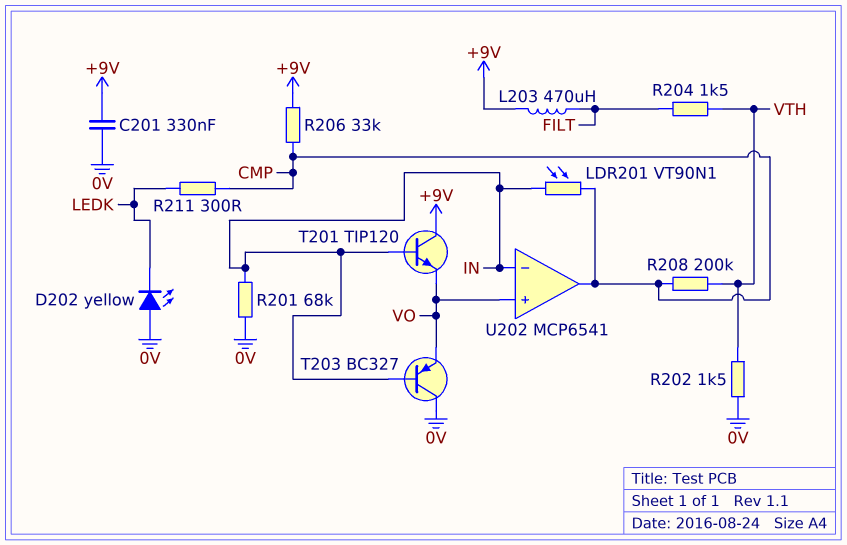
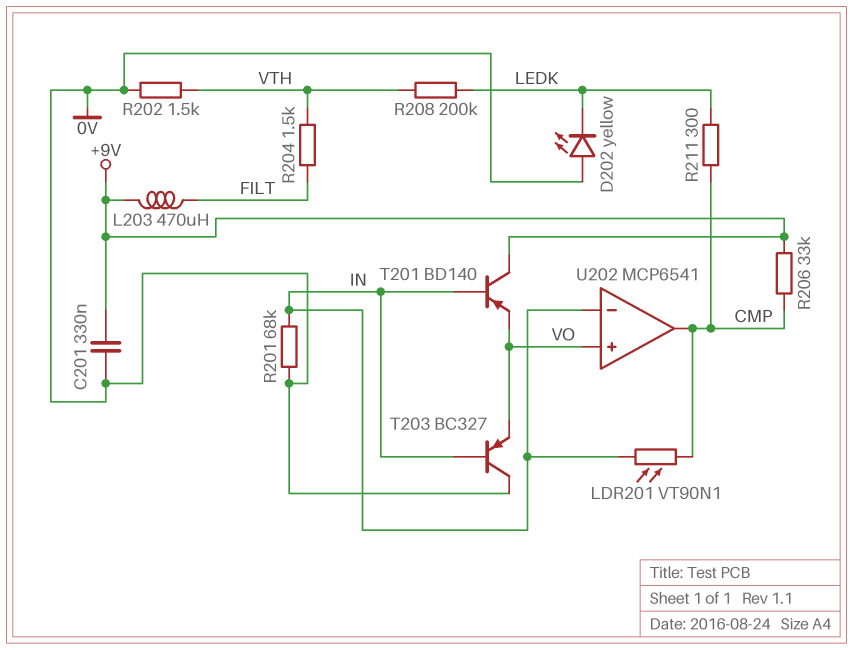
R208: 200k (CMP, VTH) -> 200k (LEDK, VTH)
T201: NPN TIP120 (B IN, C +9V, E VO) -> PNP BD140 (B IN, C +9V, E VO)

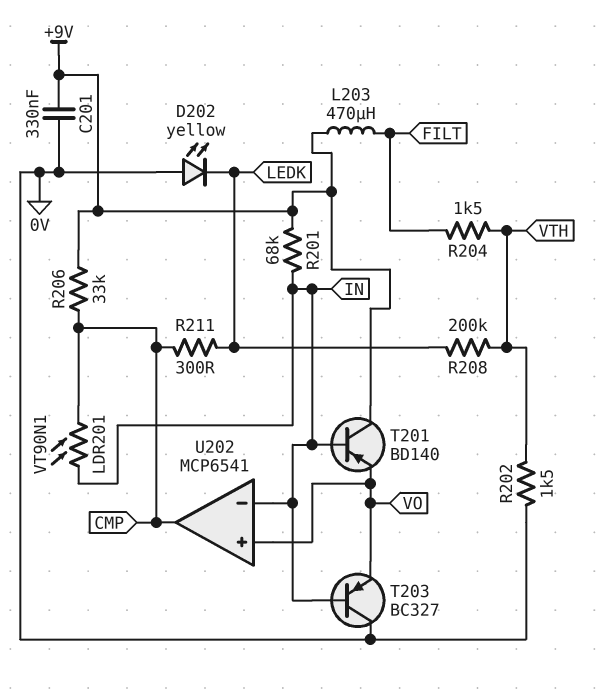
R201: 68k (0V, IN) -> 68k (+9V, IN)

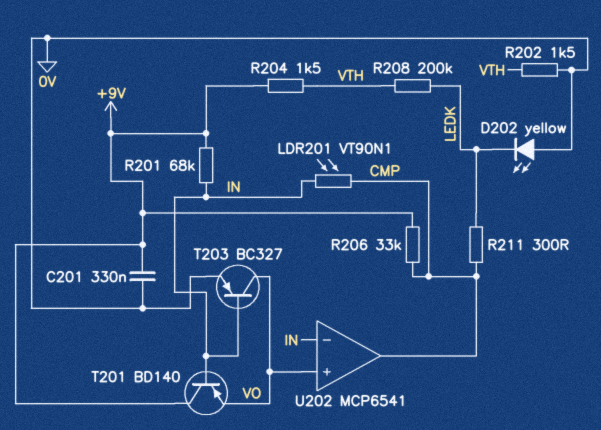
L203: 470uH (+9V, FILT) -> none
R204: 1.5k (FILT, VTH) -> 1.5k (+9V, VTH)
T203: PNP BC327 (B IN, C 0V, E VO) -> PNP BC327 (B IN, C VO, E 0V)

